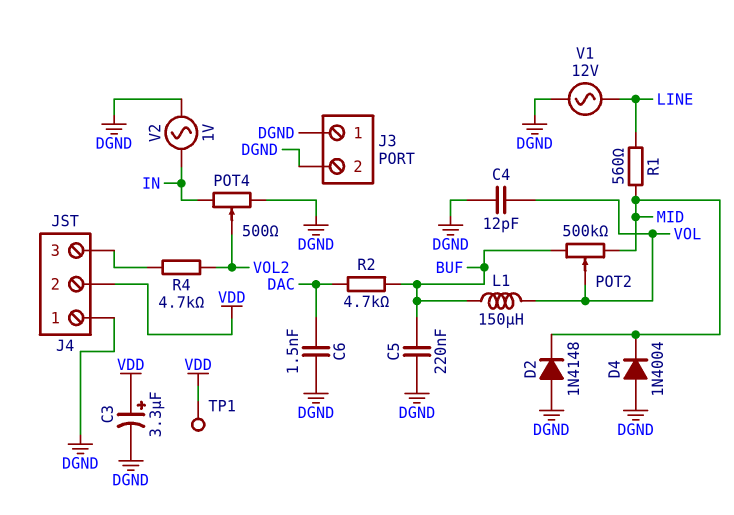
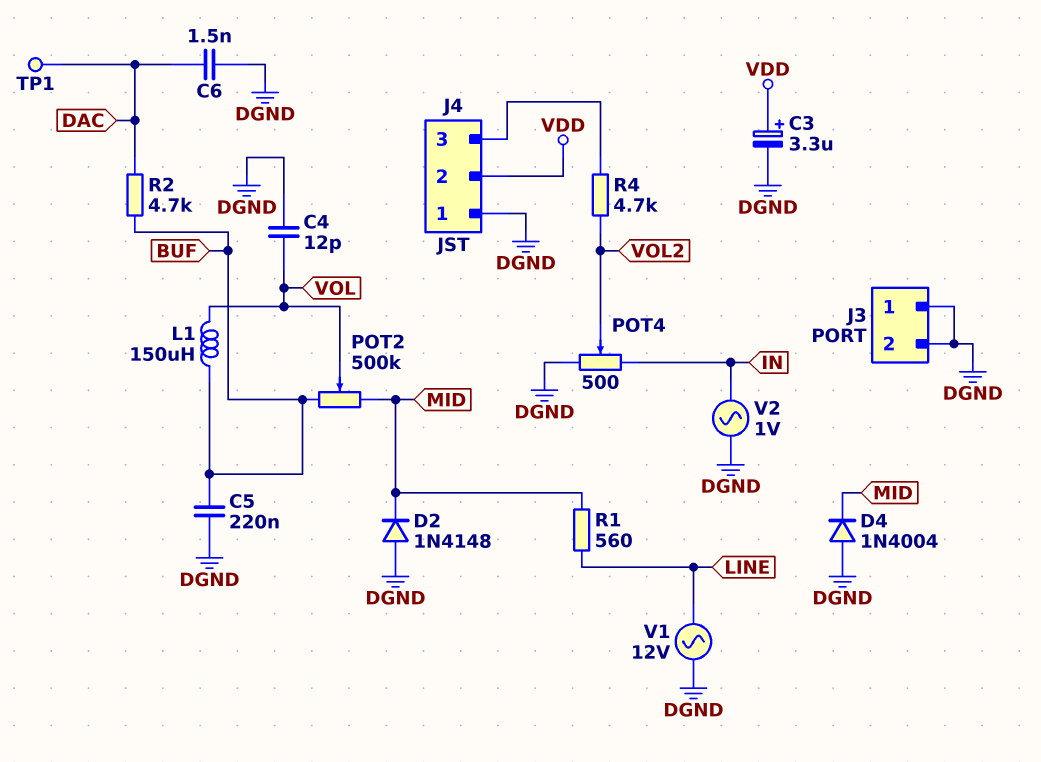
TP1: test point (VDD) -> test point (DAC)

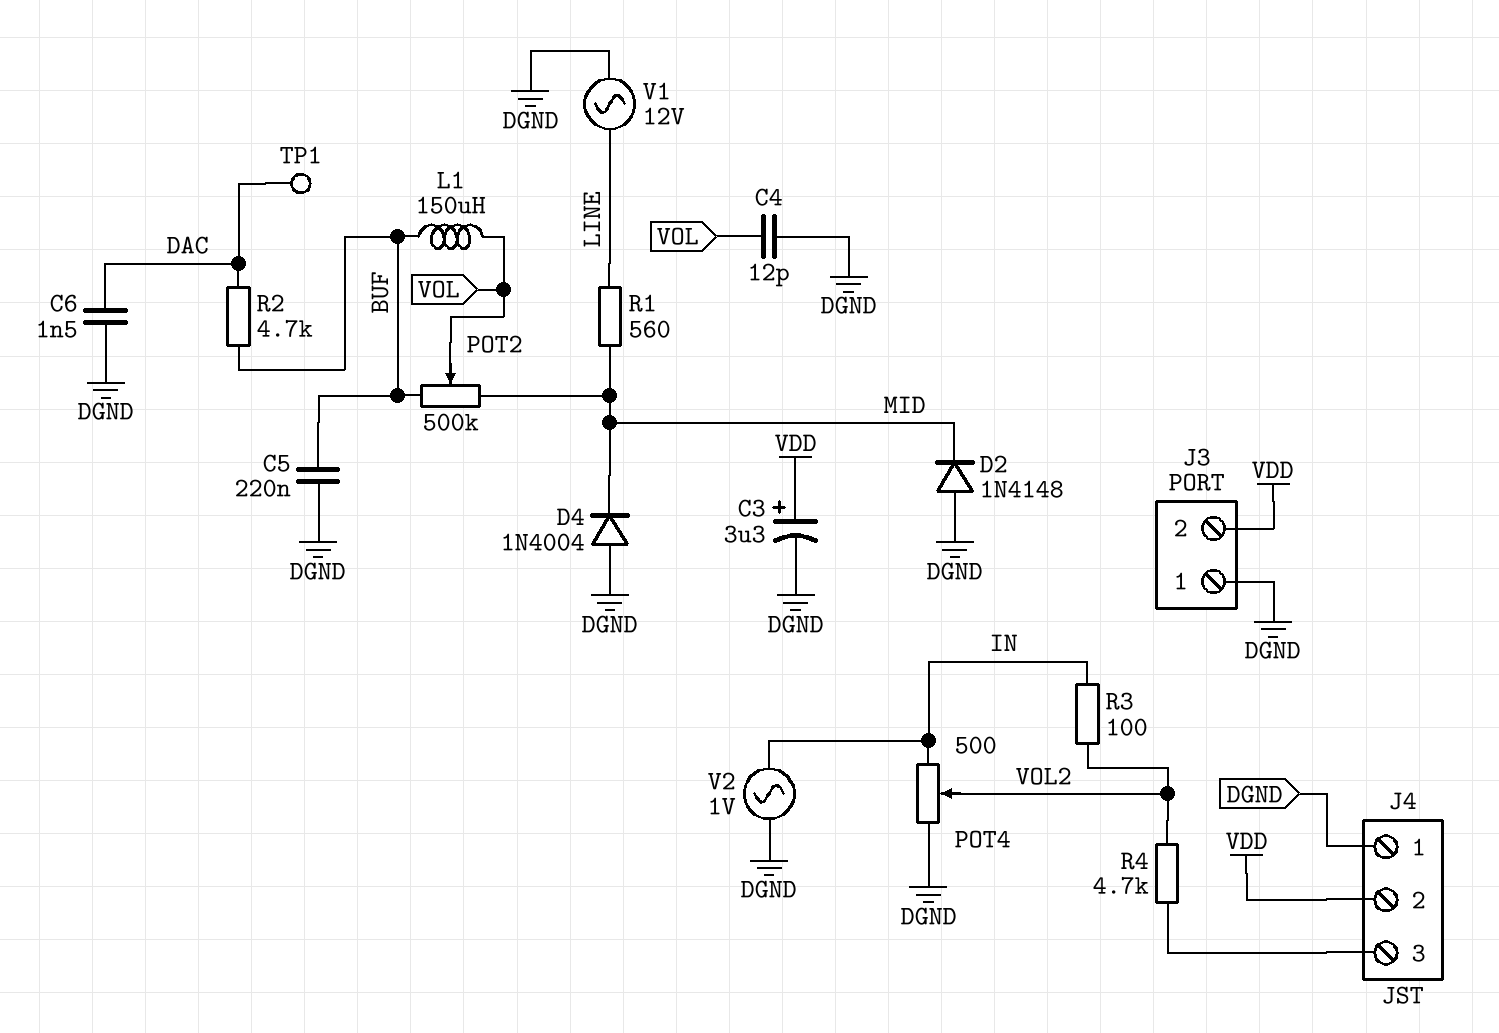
J3 pin 2: DGND -> VDD
R3: none -> 100 (IN, VOL2)

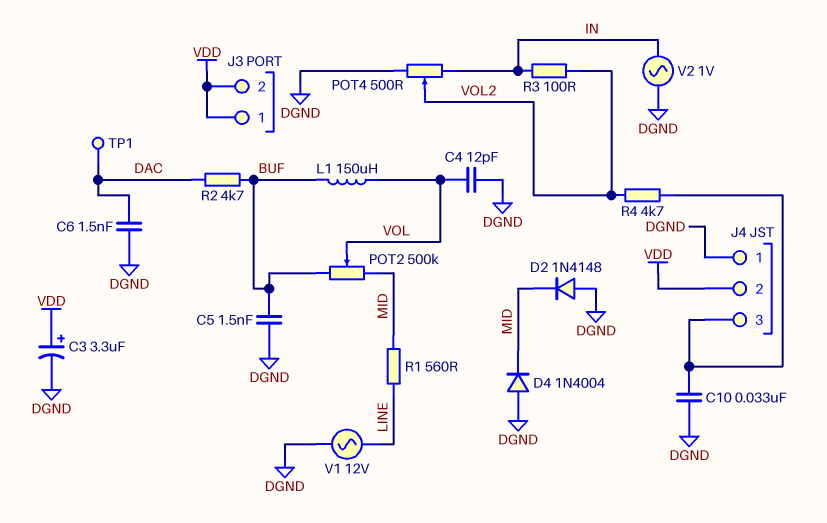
C5: 220nF (BUF, DGND) -> 1.5nF (BUF, DGND)
C10: none -> 33nF (DGND, J4/3)
J3 pin 1: DGND -> VDD

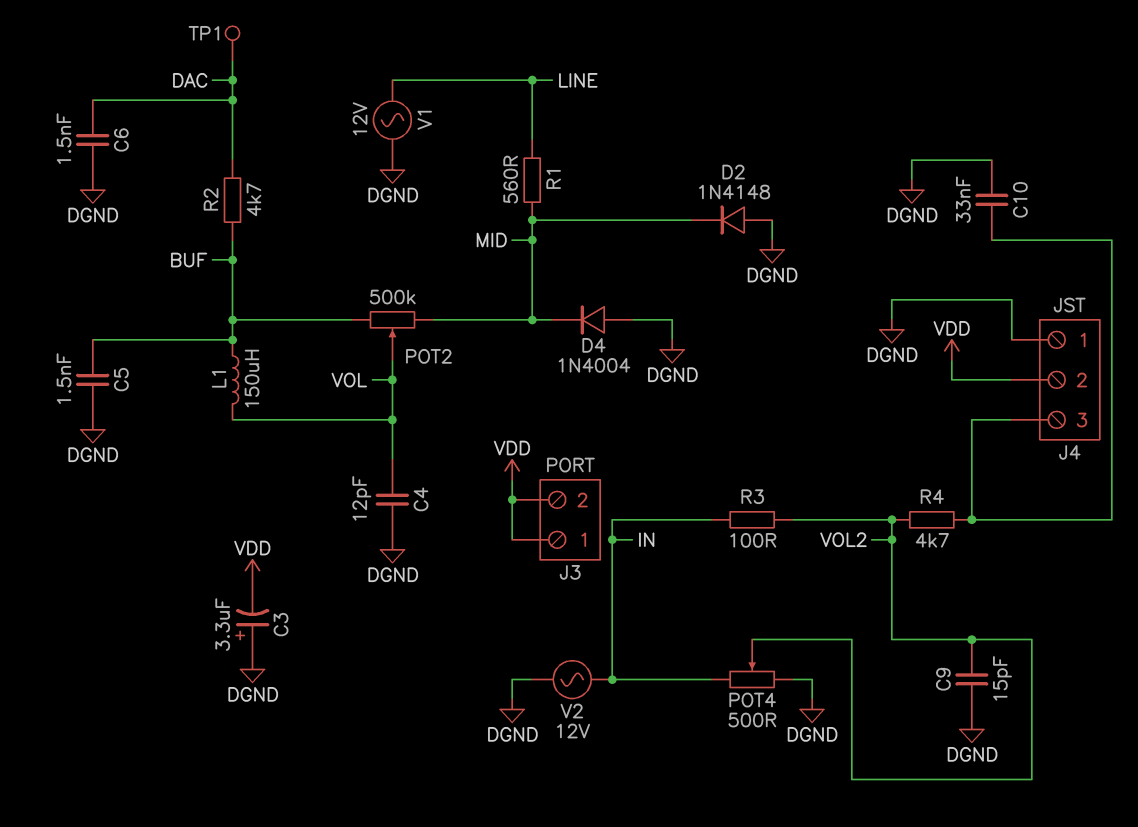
C3: 3.3uF (plus VDD, minus DGND) -> 3.3uF (plus DGND, minus VDD)
C9: none -> 15pF (DGND, VOL2)
V2: AC 1V (DGND, IN) -> AC 12V (DGND, IN)

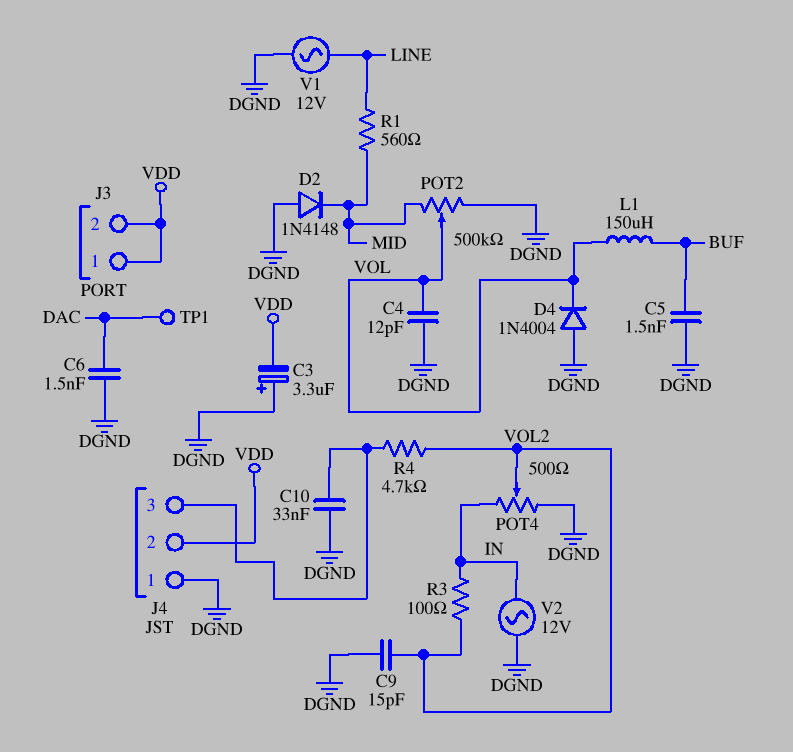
D4: diode 1N4004 (A DGND, K MID) -> diode 1N4004 (A DGND, K VOL)
POT2: 500k (BUF, MID, wiper VOL) -> 500k (DGND, MID, wiper VOL)
R2: 4.7k (BUF, DAC) -> none

